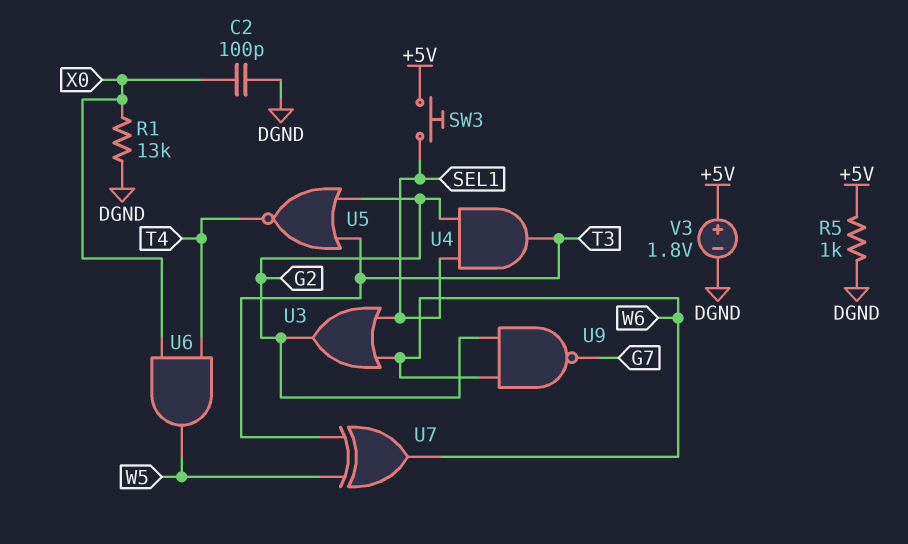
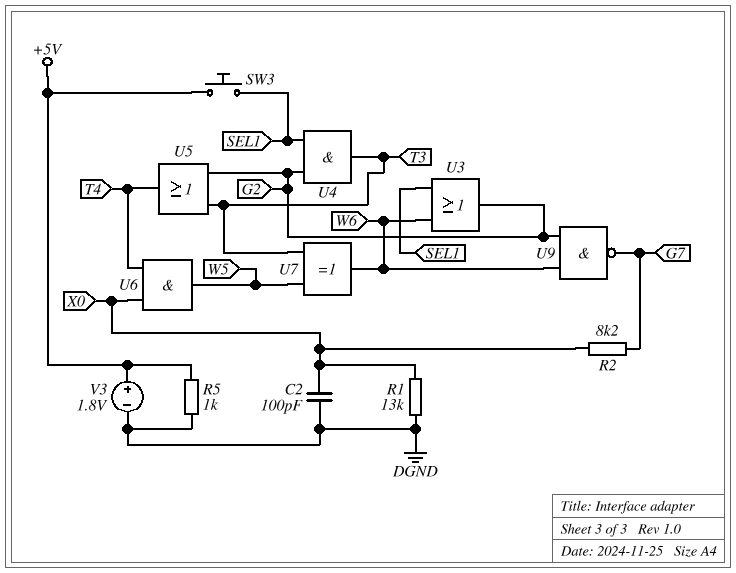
R2: none -> 8.2k (G7, X0)
U5: NOR (in G2, in T3, out T4) -> OR (in G2, in T3, out T4)

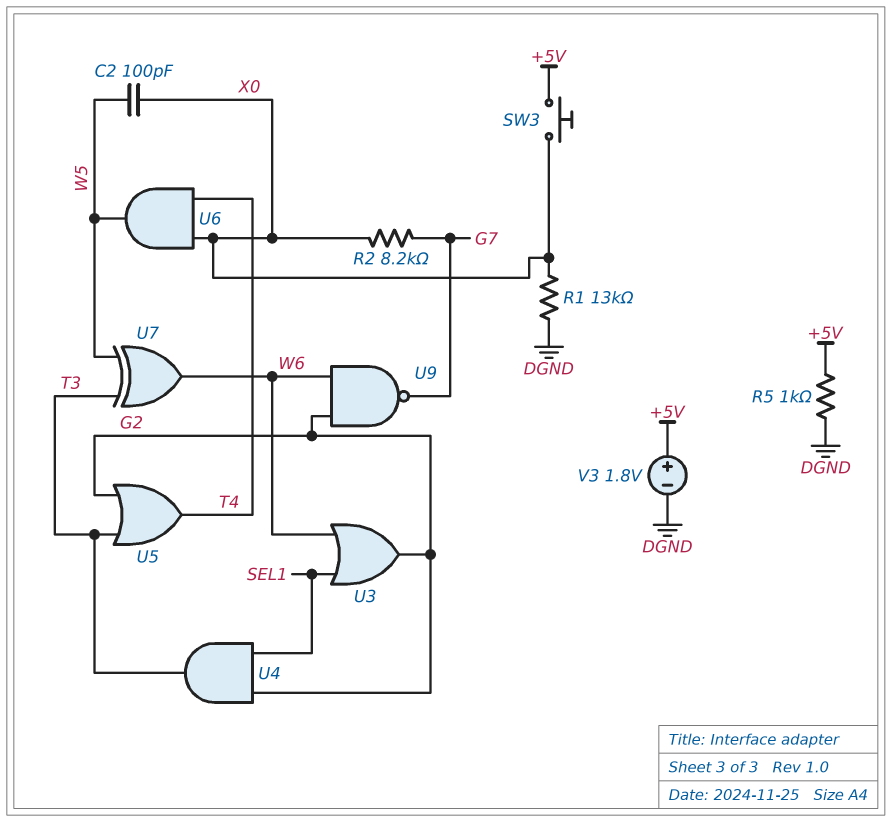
C2: 100pF (DGND, X0) -> 100pF (W5, X0)
SW3: button (+5V, SEL1) -> button (+5V, X0)

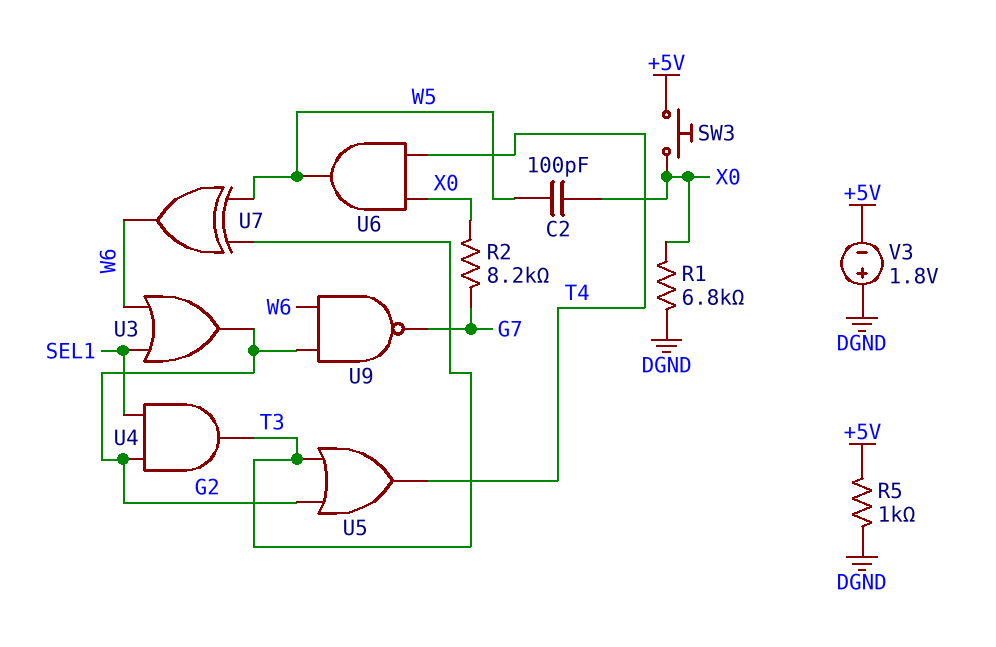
R1: 13k (DGND, X0) -> 6.8k (DGND, X0)
V3: 1.8V (plus +5V, minus DGND) -> 1.8V (plus DGND, minus +5V)

